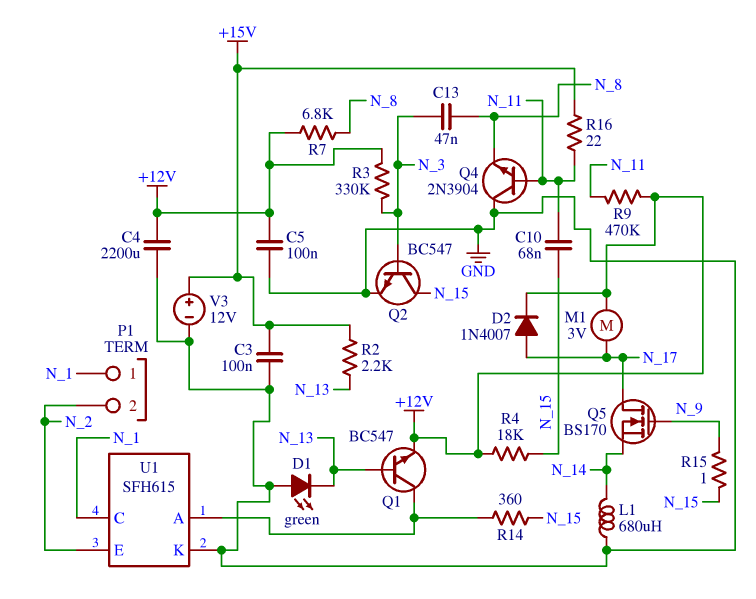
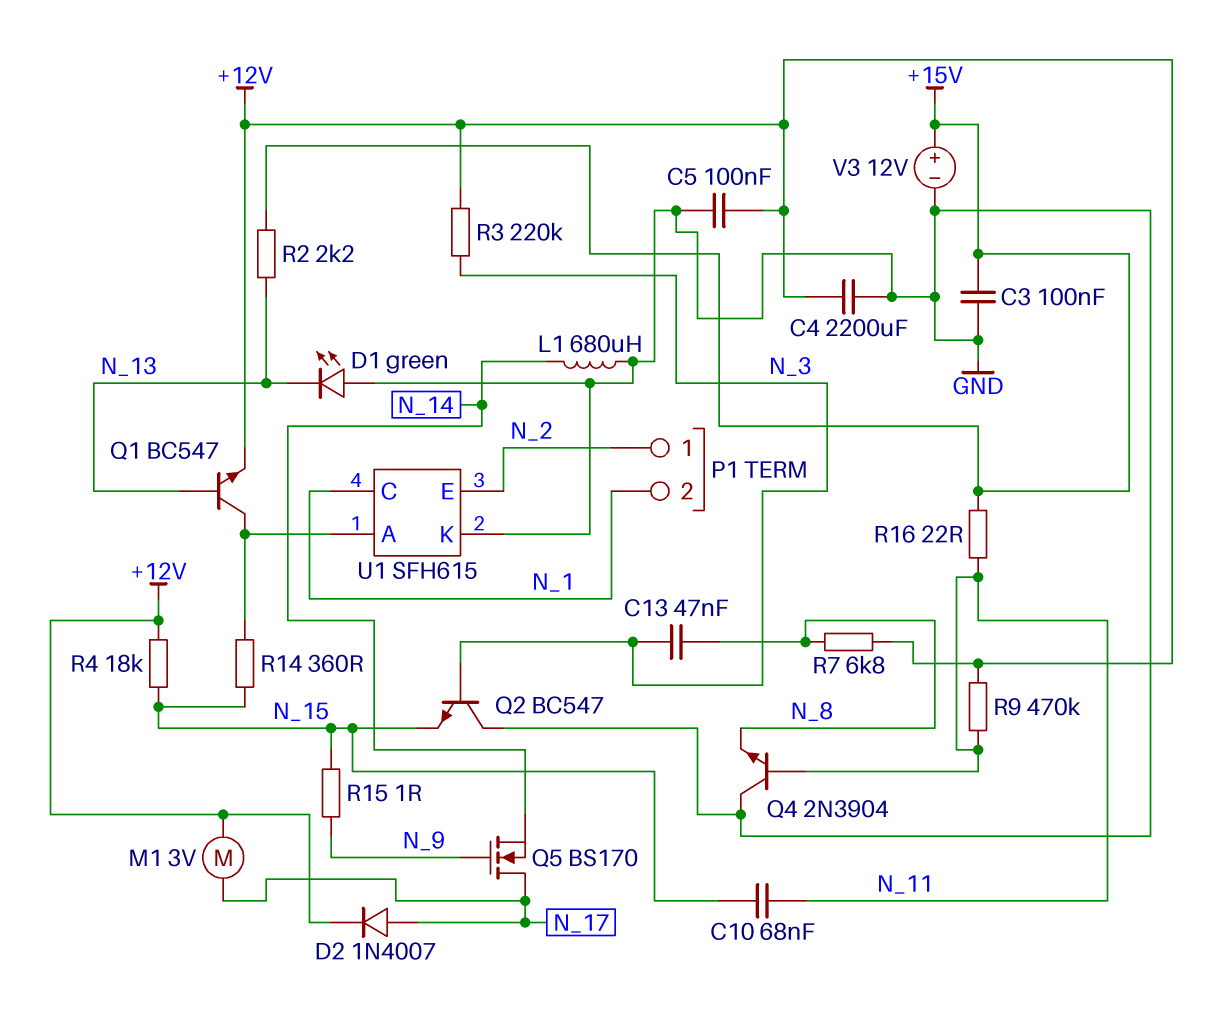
P1 pin 1: N_1 -> N_2
P1 pin 2: N_2 -> N_1
Q2: NPN BC547 (B N_3, C N_15, E GND) -> NPN BC547 (B N_3, C GND, E N_15)
R3: 330k (+12V, N_3) -> 220k (+12V, N_3)

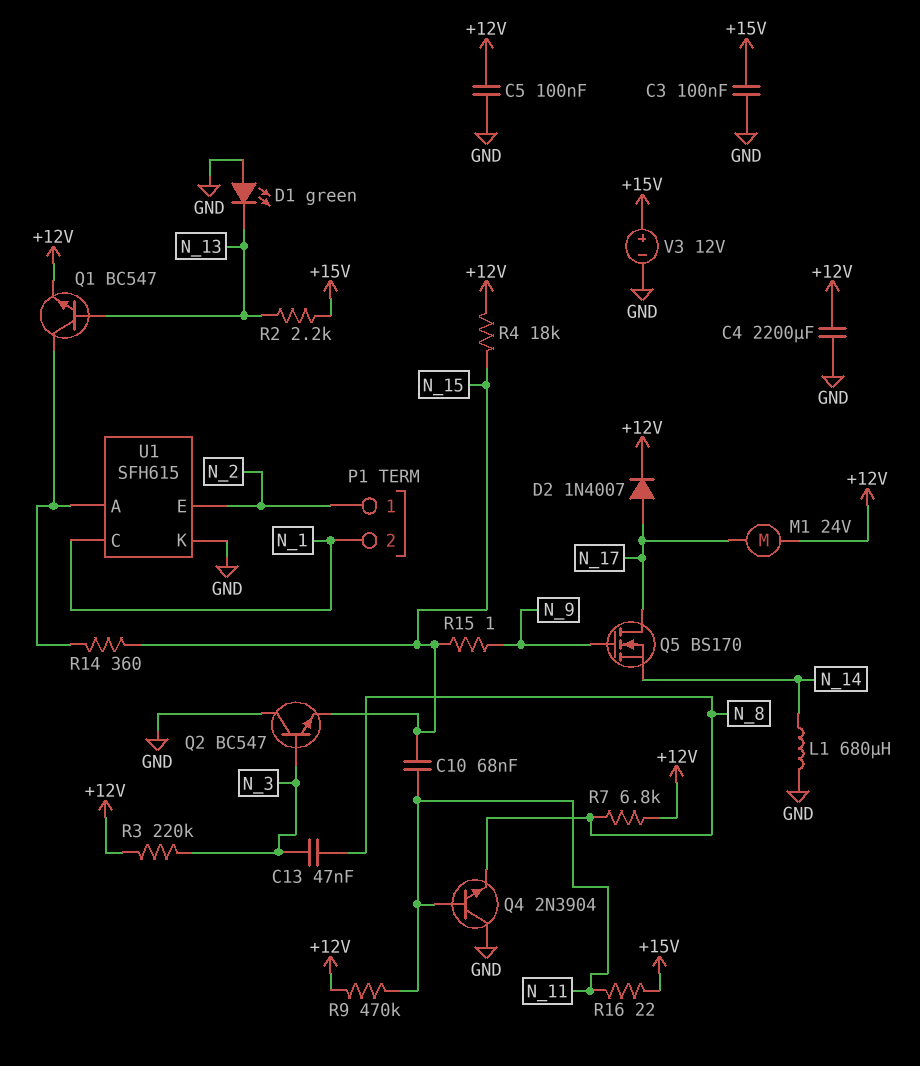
M1: motor 3V (+12V, N_17) -> motor 24V (+12V, N_17)

